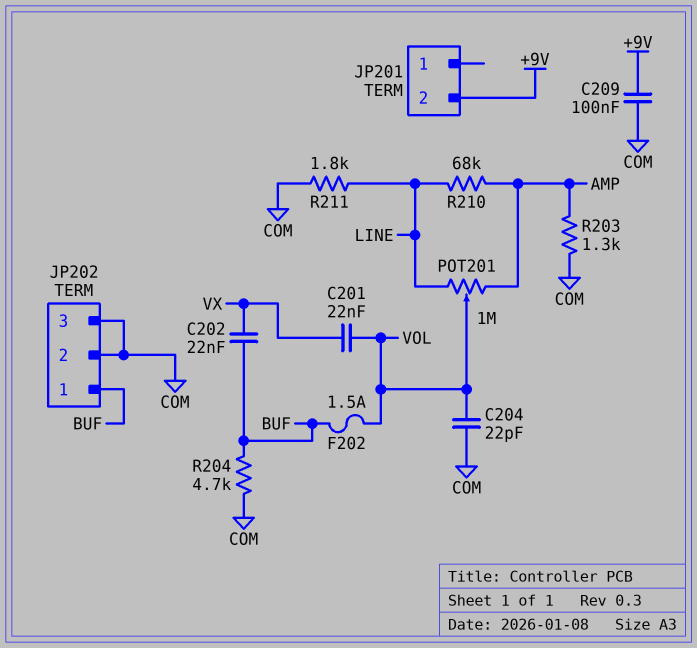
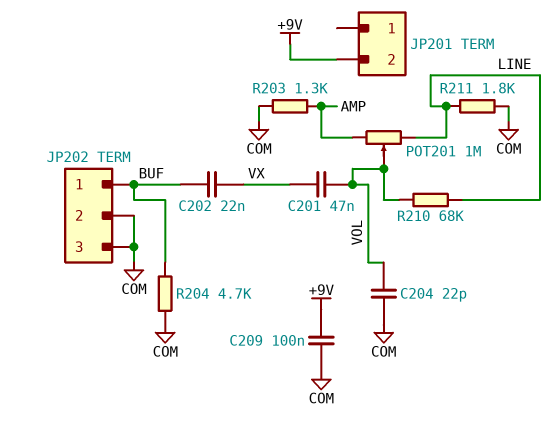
C201: 22nF (VOL, VX) -> 47nF (VOL, VX)
F202: 1.5A (BUF, VOL) -> none
R210: 68k (AMP, LINE) -> 68k (LINE, VOL)

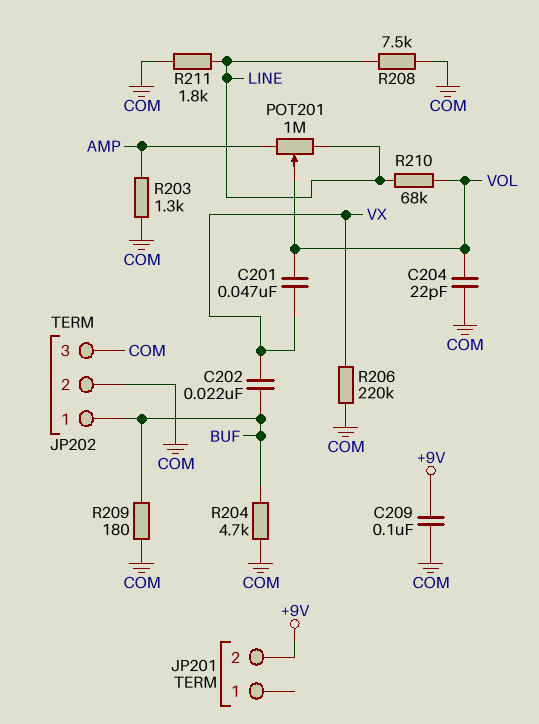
R206: none -> 220k (COM, VX)
R208: none -> 7.5k (COM, LINE)
R209: none -> 180 (BUF, COM)

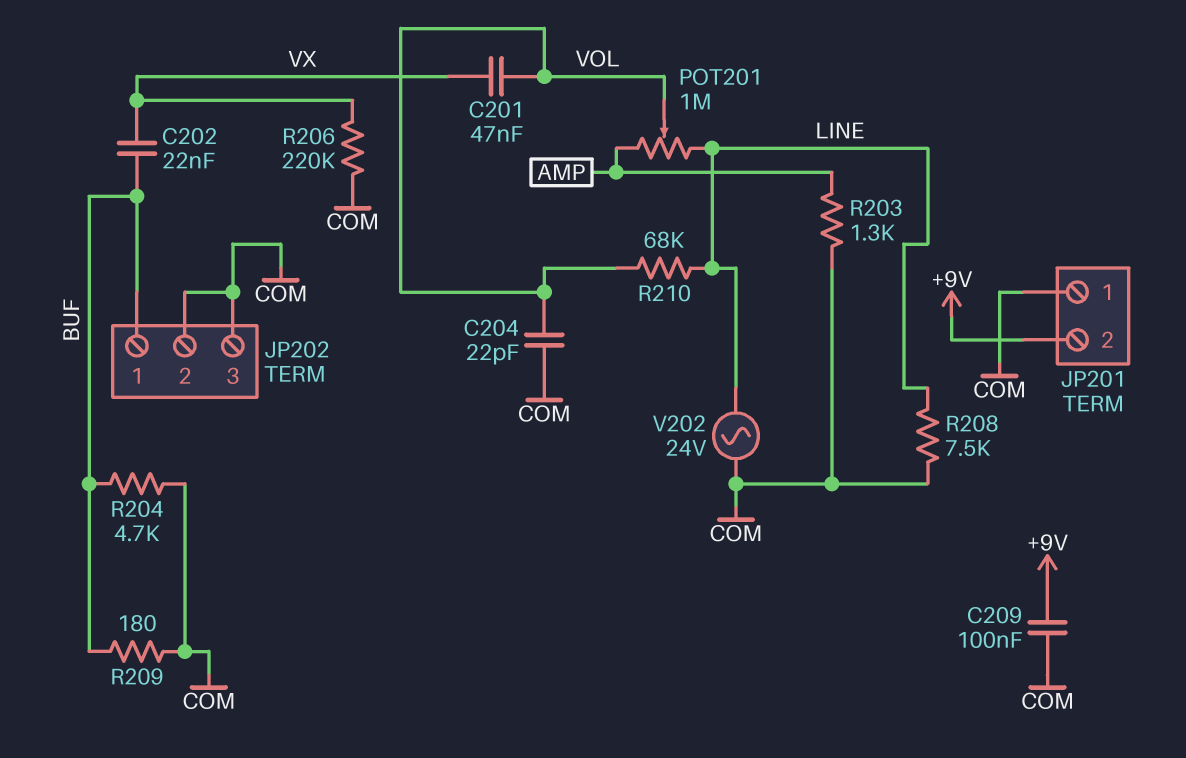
JP201 pin 1: none -> COM
R211: 1.8k (COM, LINE) -> none
V202: none -> AC 24V (COM, LINE)

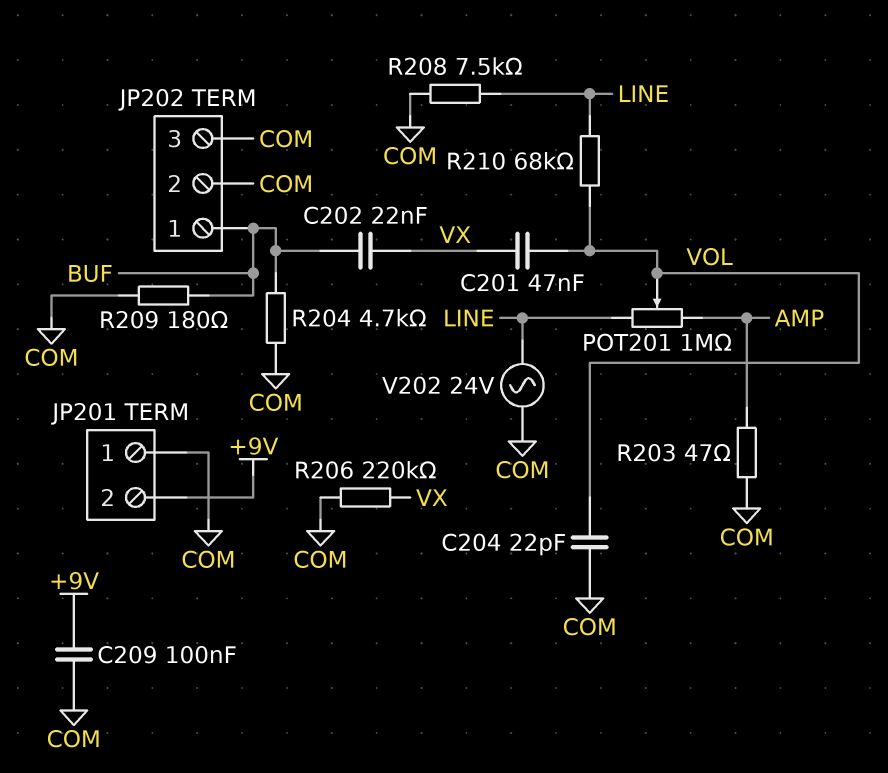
R203: 1.3k (AMP, COM) -> 47 (AMP, COM)

